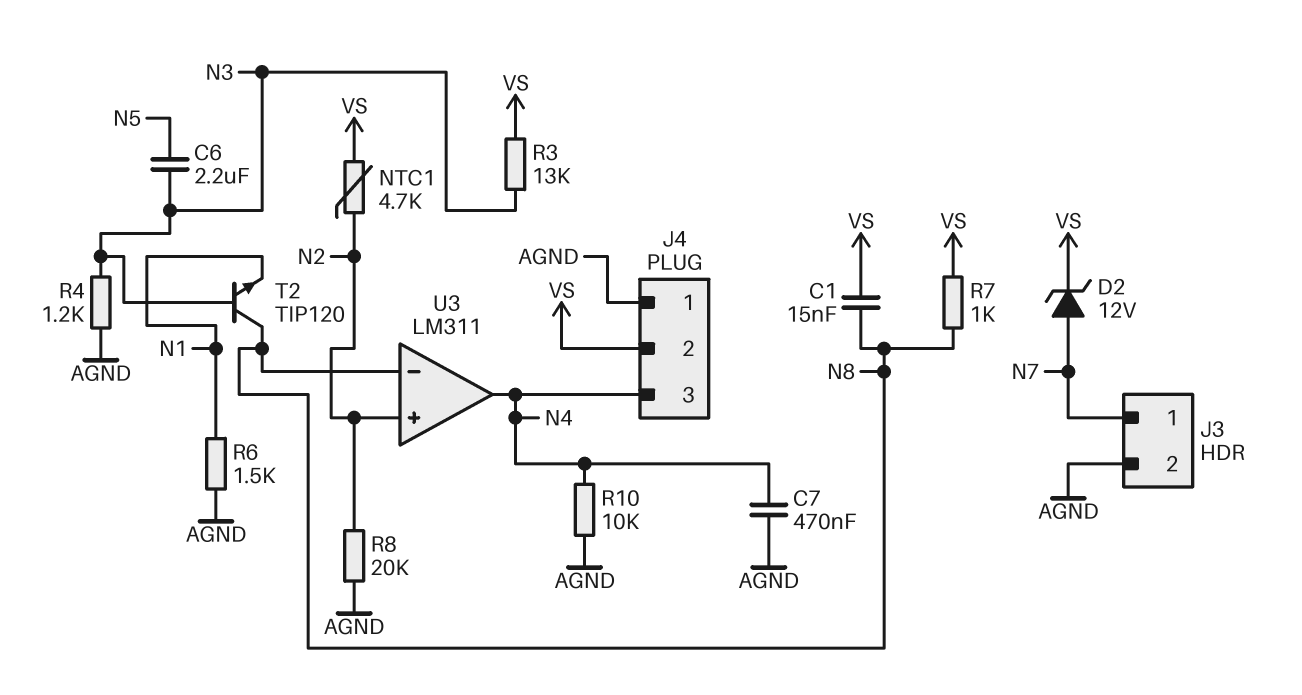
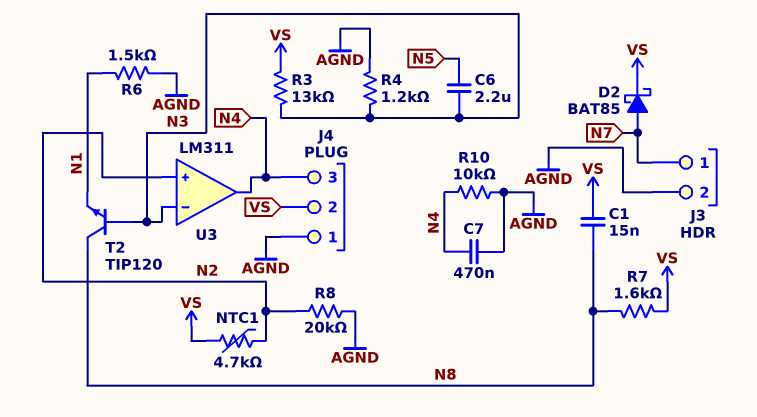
D2: zener 12V (A N7, K VS) -> schottky BAT85 (A N7, K VS)
R7: 1k (N8, VS) -> 1.6k (N8, VS)
U3 pin in-: N8 -> N3

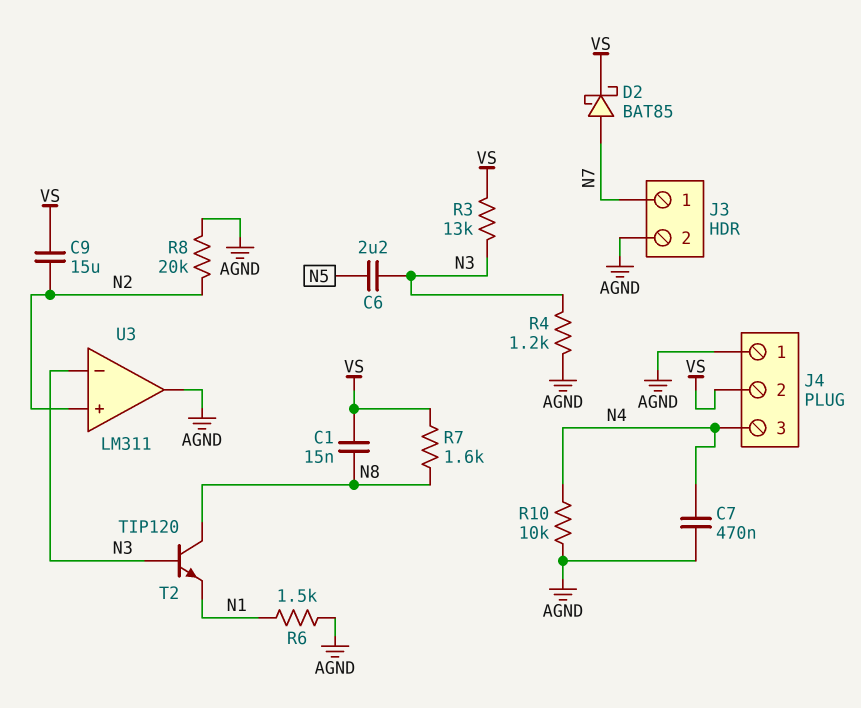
C9: none -> 15uF (N2, VS)
NTC1: 4.7k (N2, VS) -> none
U3 pin out: N4 -> AGND

